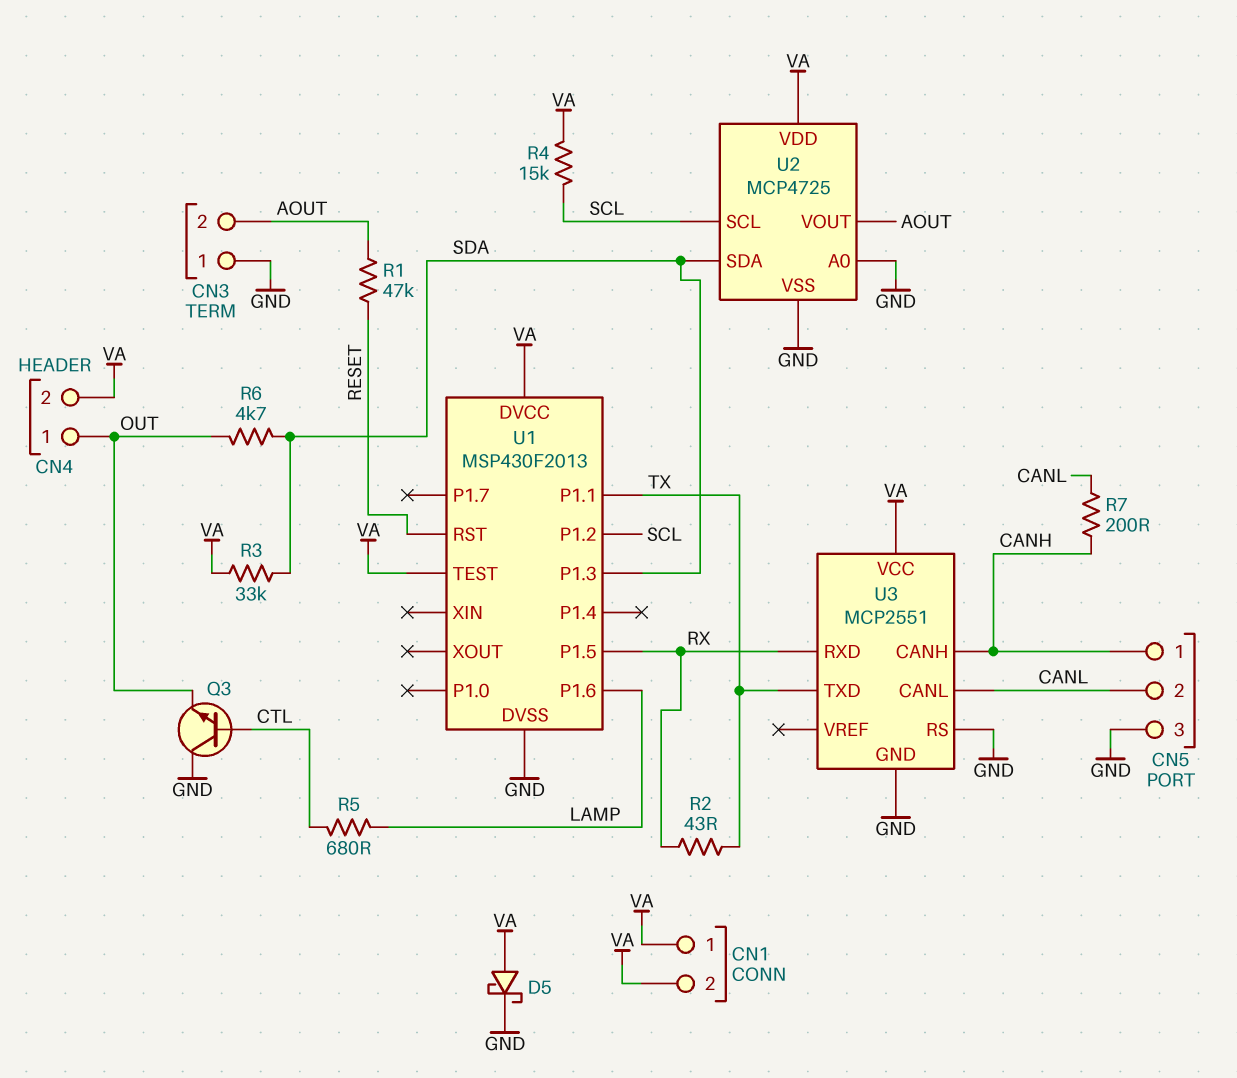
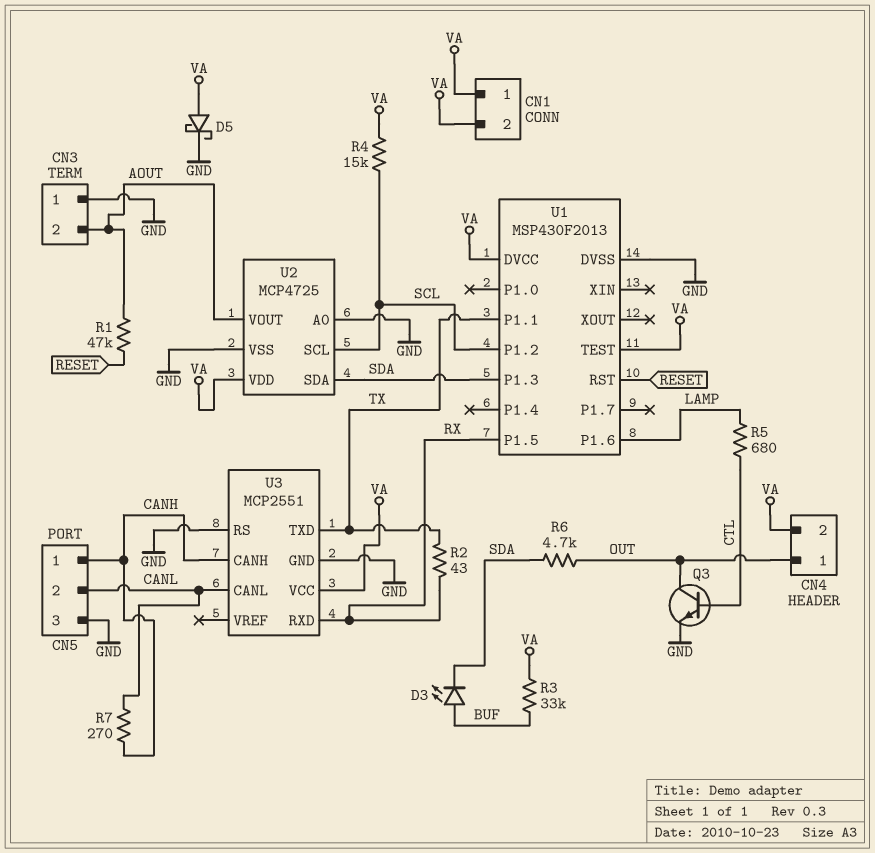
D3: none -> LED (A BUF, K SDA)
Q3: NPN (B CTL, C GND, E OUT) -> NPN (B CTL, C OUT, E GND)
R3: 33k (SDA, VA) -> 33k (BUF, VA)
R7: 200 (CANH, CANL) -> 270 (CANH, CANL)

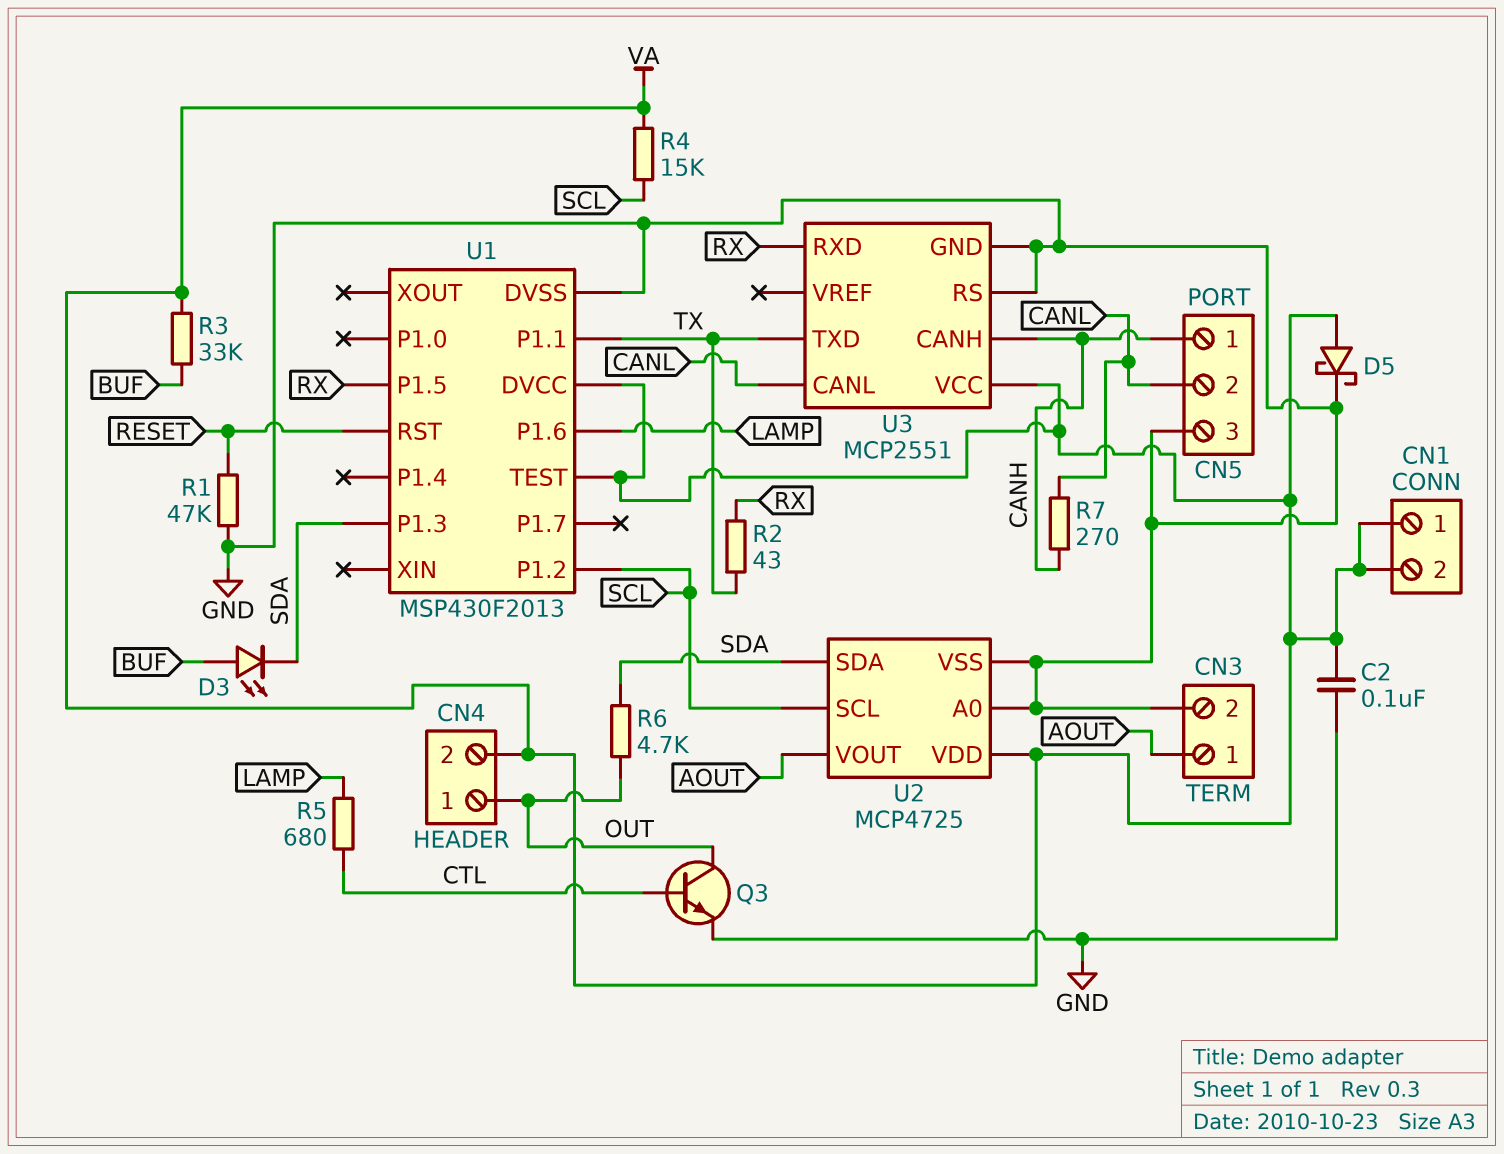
C2: none -> 100nF (GND, VA)
CN3 pin 1: GND -> AOUT
CN3 pin 2: AOUT -> GND
R1: 47k (AOUT, RESET) -> 47k (GND, RESET)

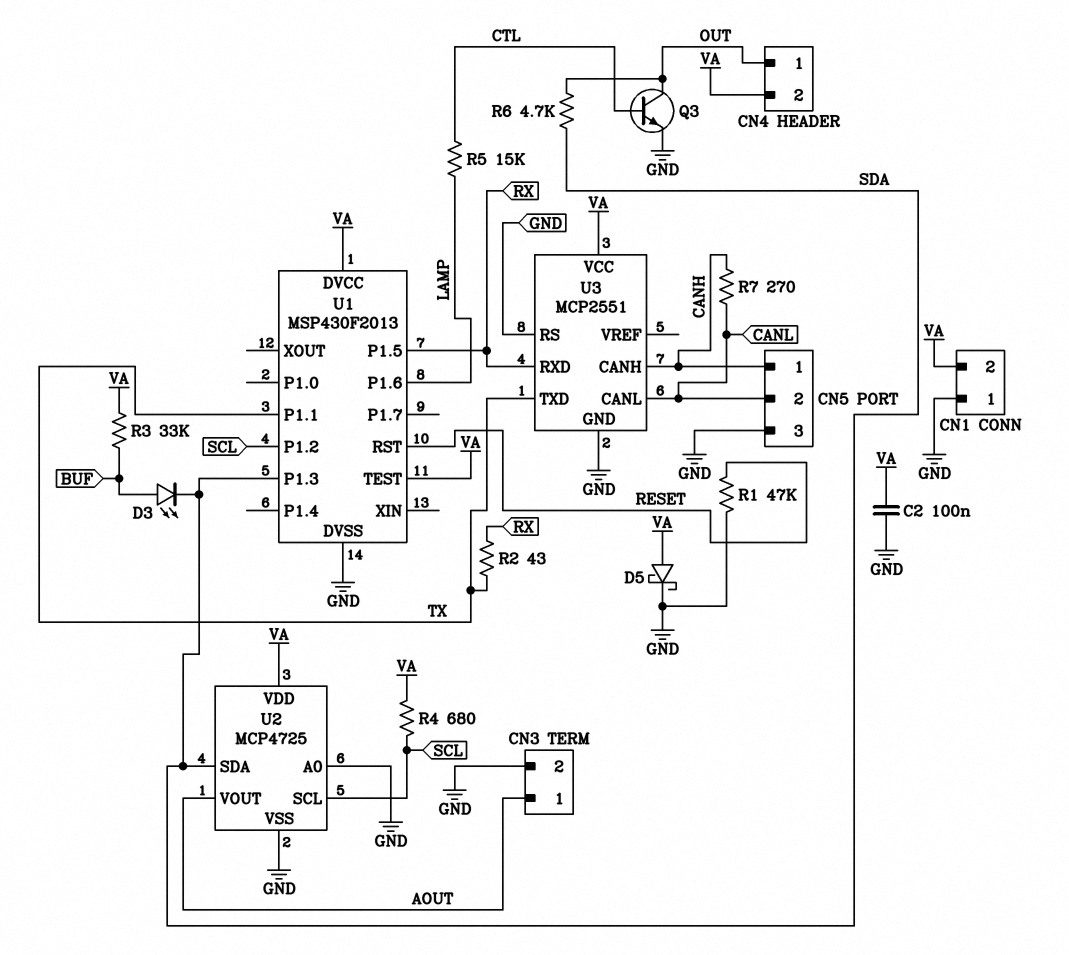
CN1 pin 1: VA -> GND
R4: 15k (SCL, VA) -> 680 (SCL, VA)
R5: 680 (CTL, LAMP) -> 15k (CTL, LAMP)

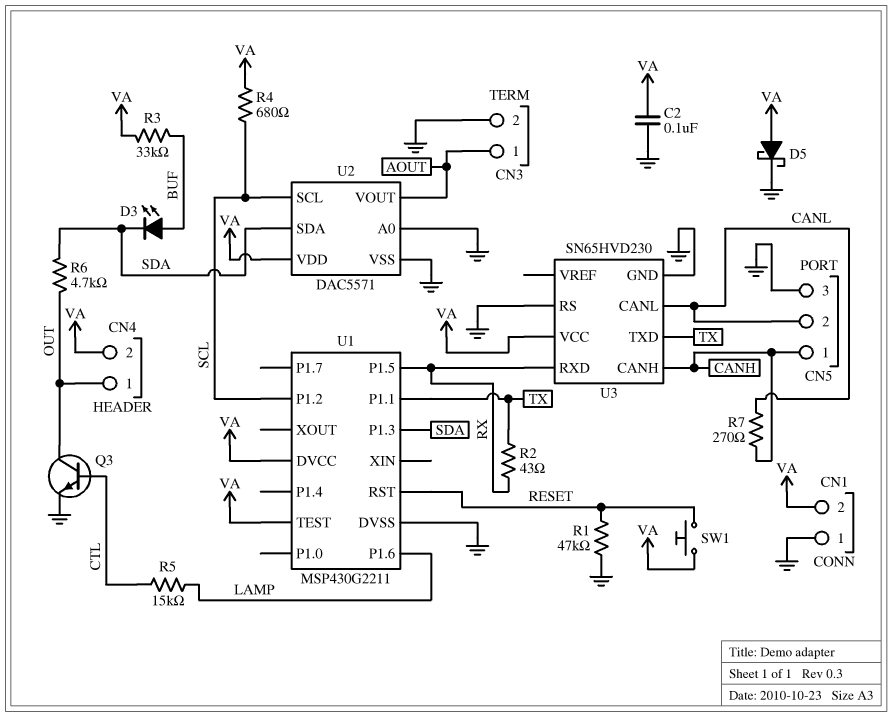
SW1: none -> button (RESET, VA)
U1: MSP430F2013 -> MSP430G2211
U2: MCP4725 -> DAC5571
U3: MCP2551 -> SN65HVD230

